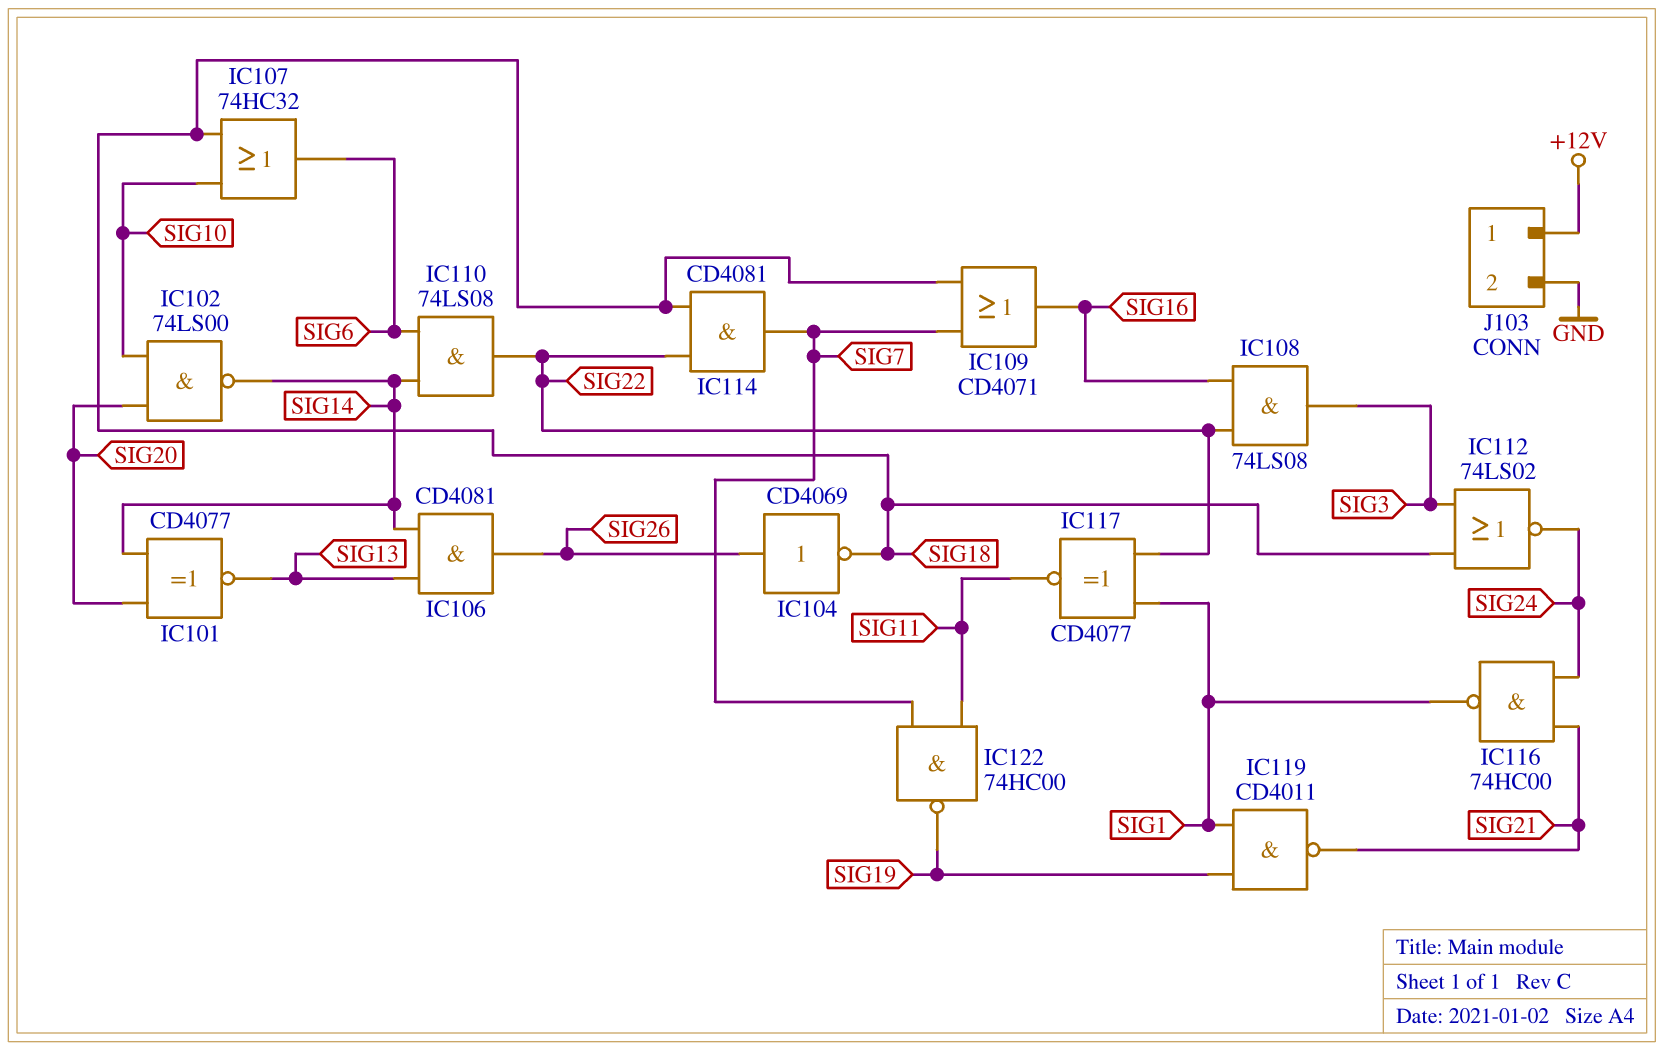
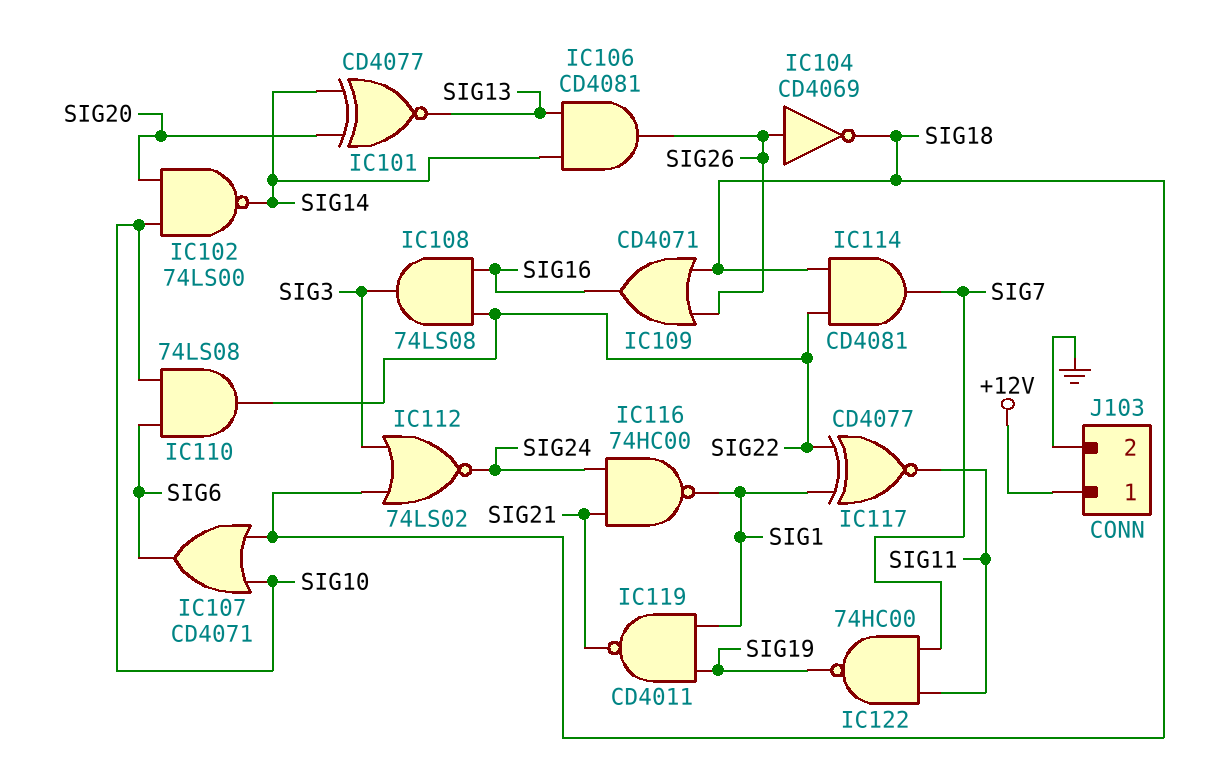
IC107: OR 74HC32 (in SIG10, in SIG18, out SIG6) -> OR CD4071 (in SIG10, in SIG18, out SIG6)
IC109: OR CD4071 (in SIG7, in SIG18, out SIG16) -> OR CD4071 (in SIG18, in SIG26, out SIG16)
IC110: AND 74LS08 (in SIG6, in SIG14, out SIG22) -> AND 74LS08 (in SIG6, in SIG10, out SIG22)

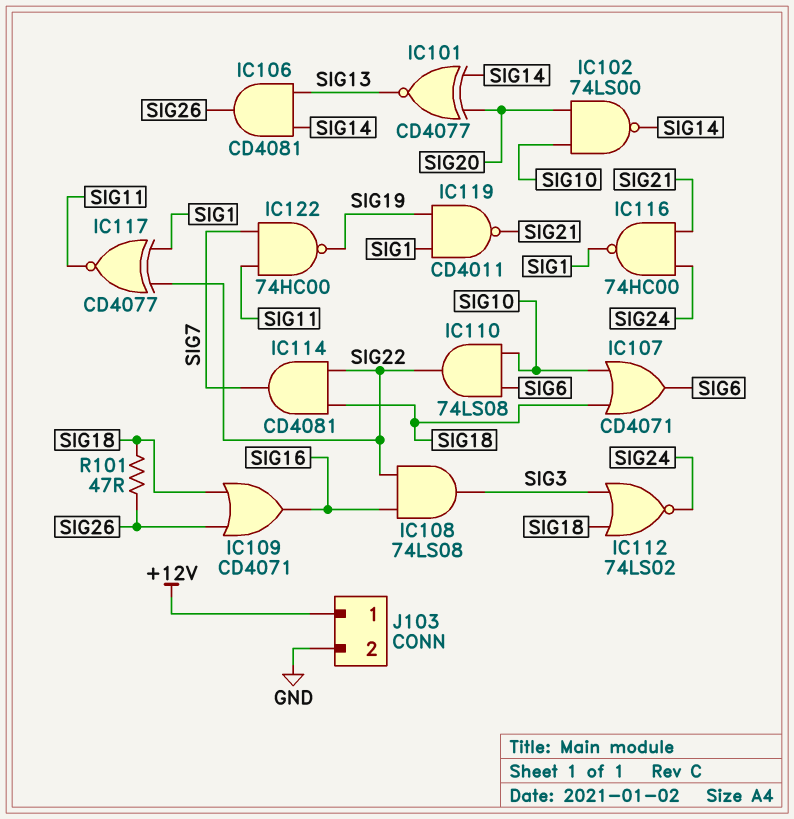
IC104: NOT CD4069 (in SIG26, out SIG18) -> none
R101: none -> 47 (SIG18, SIG26)

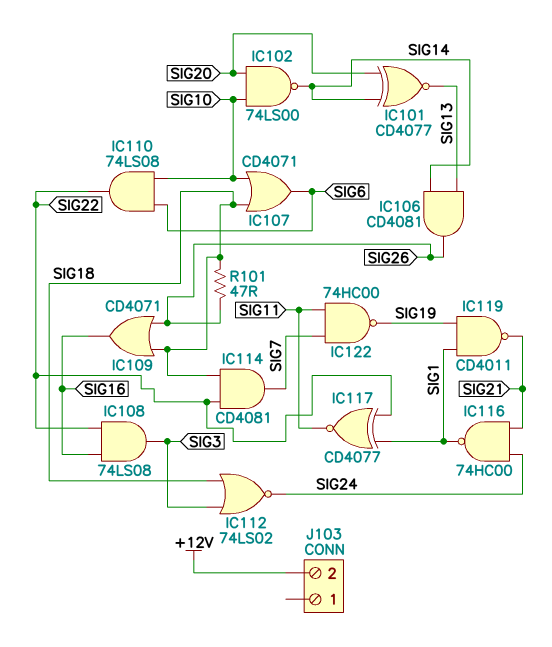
J103 pin 1: +12V -> none
J103 pin 2: GND -> +12V

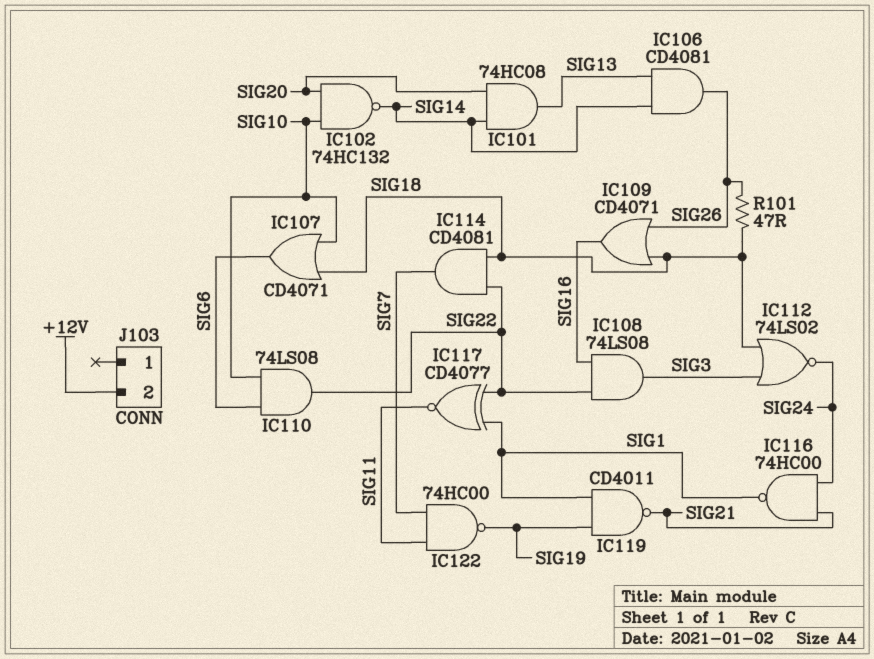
IC101: XNOR CD4077 (in SIG14, in SIG20, out SIG13) -> AND 74HC08 (in SIG14, in SIG20, out SIG13)
IC102: NAND 74LS00 (in SIG10, in SIG20, out SIG14) -> NAND 74HC132 (in SIG10, in SIG20, out SIG14)

